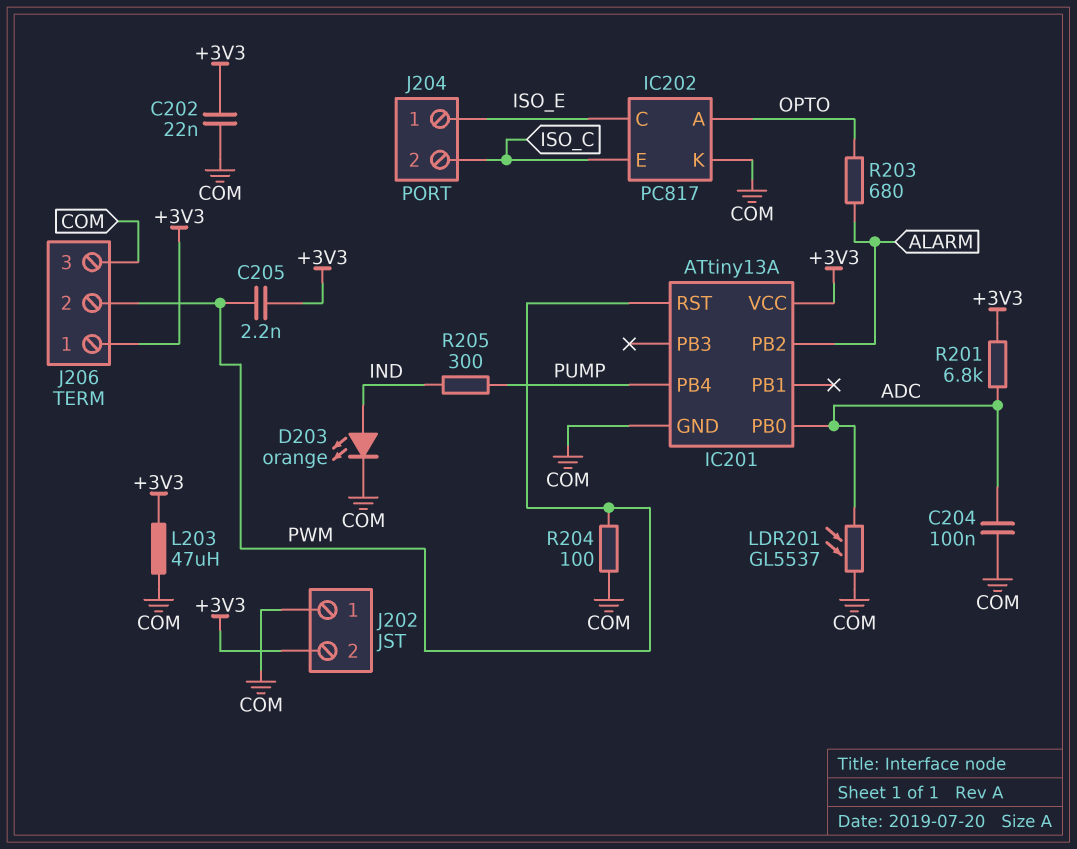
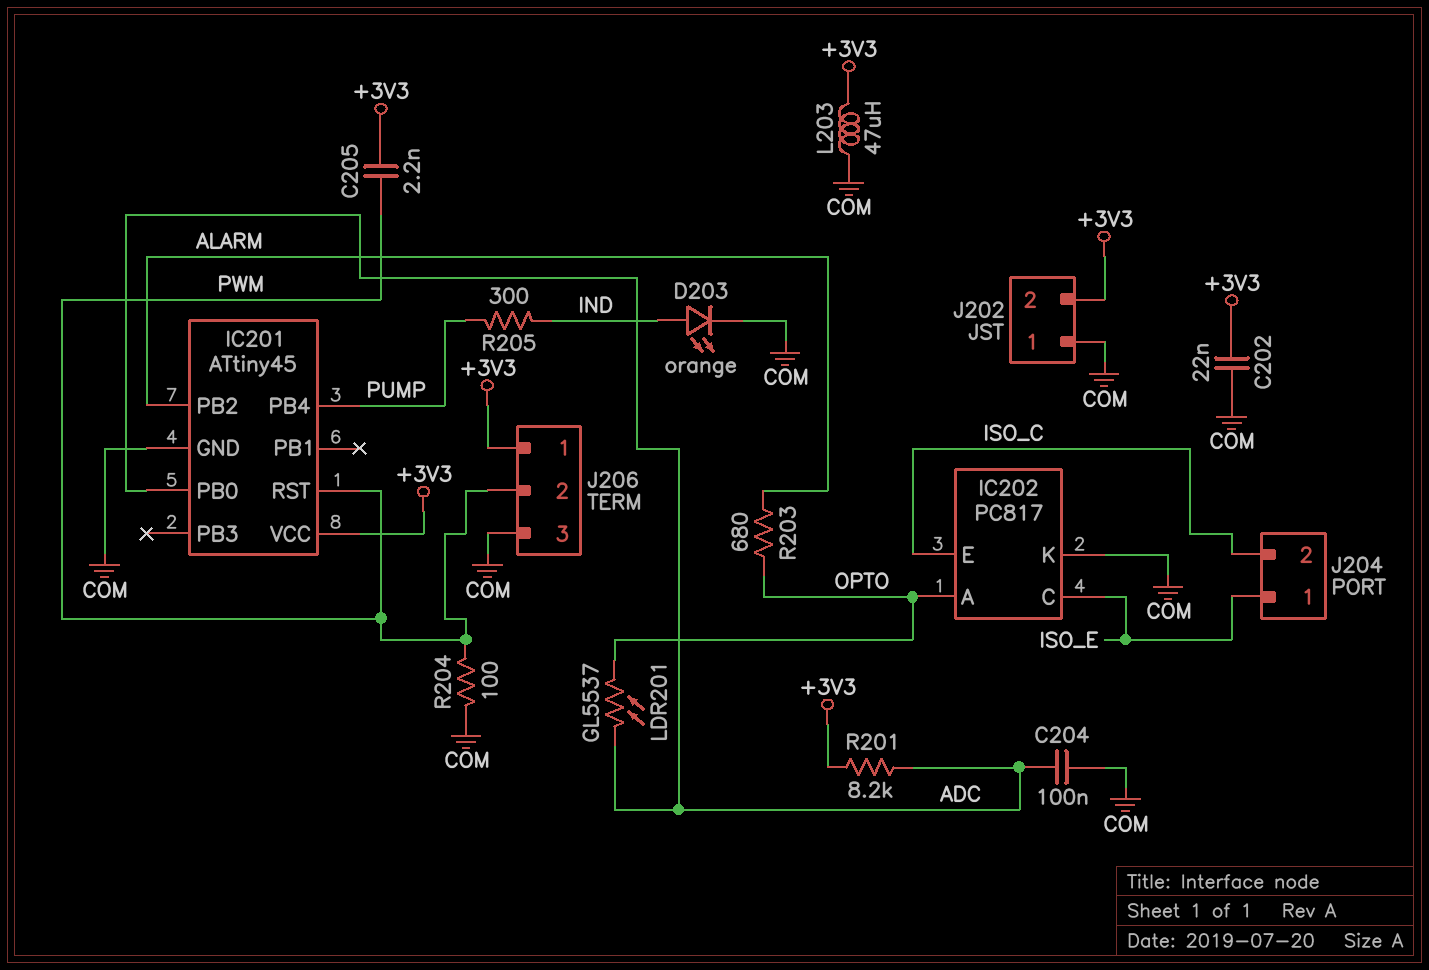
IC201: ATtiny13A -> ATtiny45
LDR201: GL5537 (ADC, COM) -> GL5537 (ADC, OPTO)
R201: 6.8k (+3V3, ADC) -> 8.2k (+3V3, ADC)

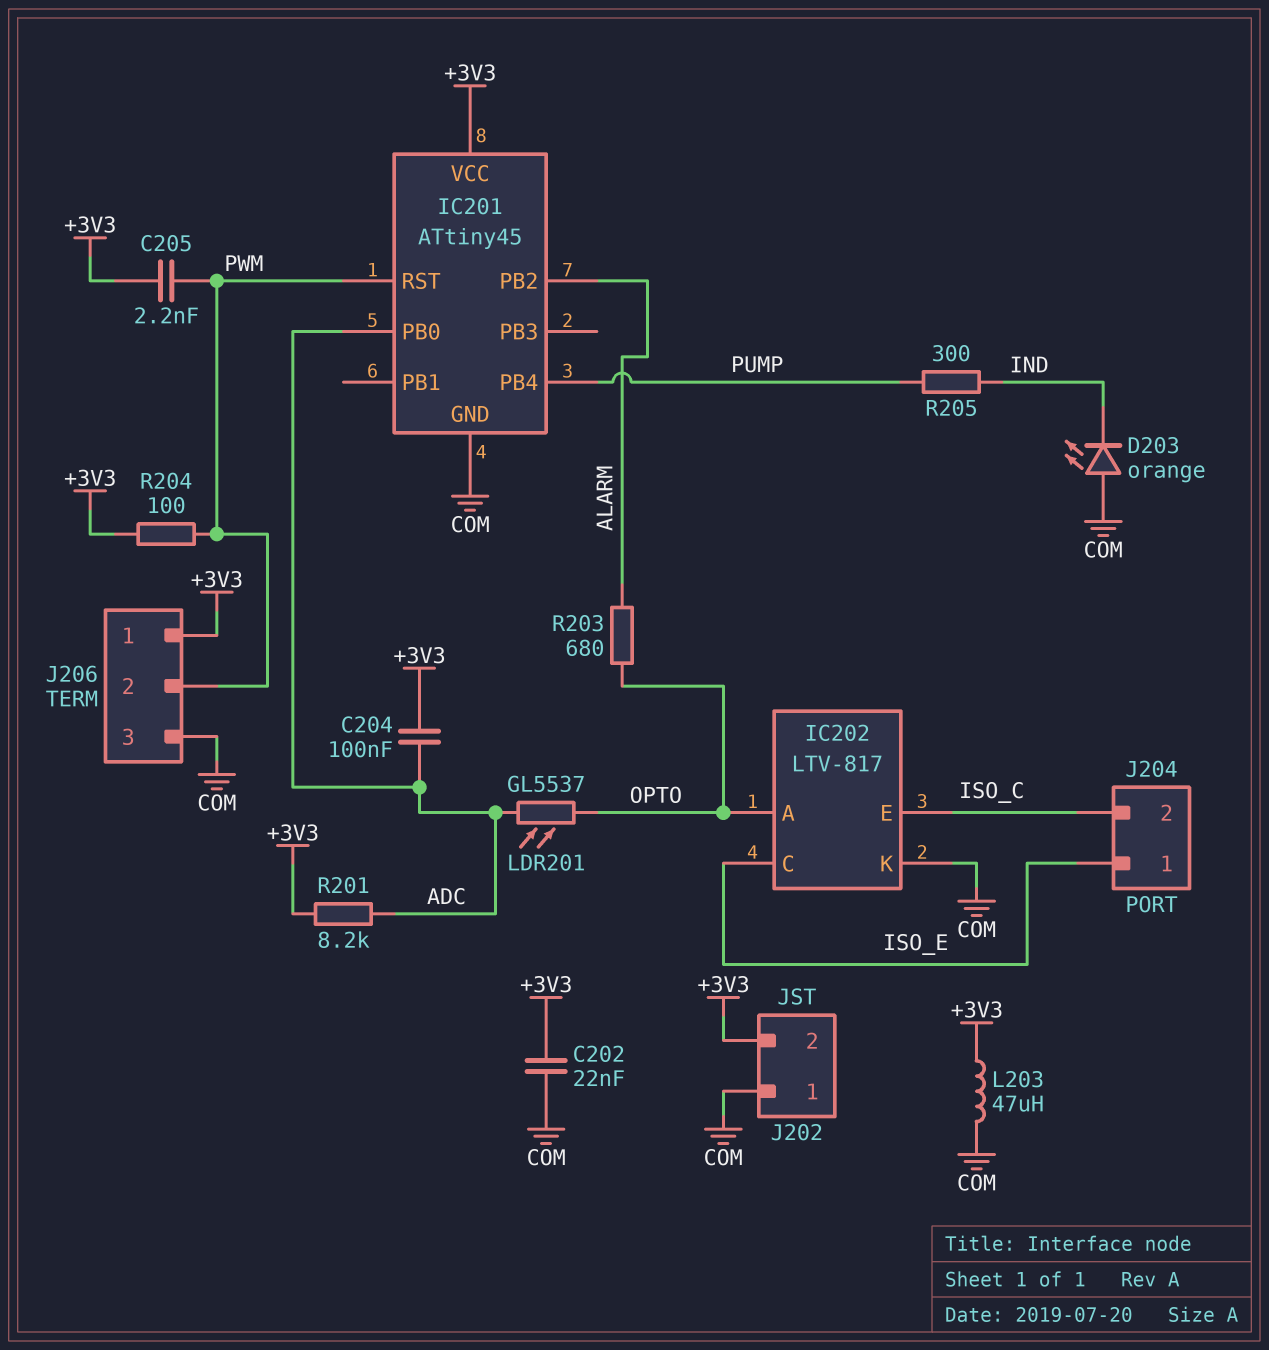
C204: 100nF (ADC, COM) -> 100nF (+3V3, ADC)
D203: LED orange (A IND, K COM) -> LED orange (A COM, K IND)
IC202: PC817 -> LTV-817
R204: 100 (COM, PWM) -> 100 (+3V3, PWM)

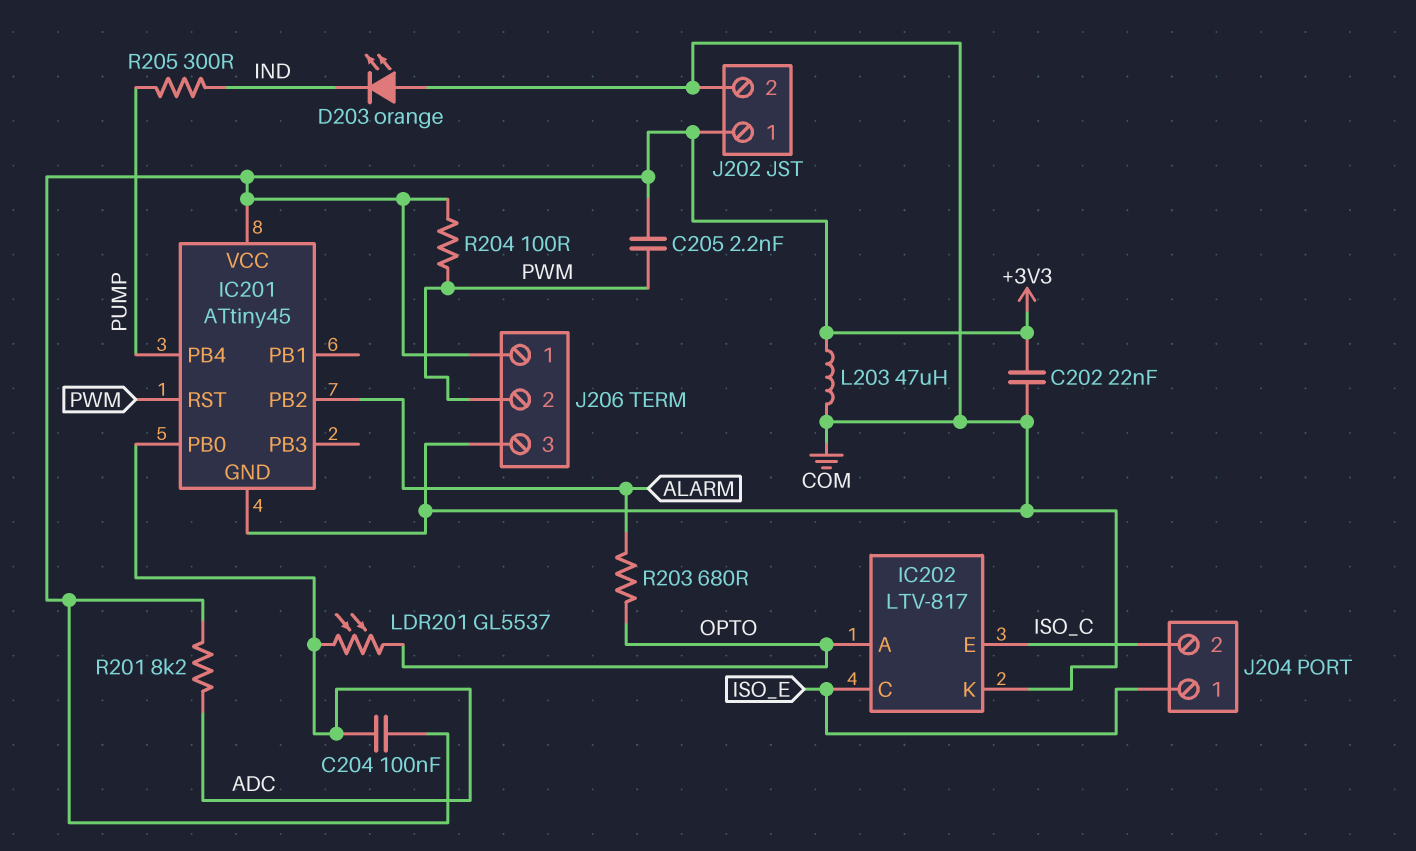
J202 pin 1: COM -> +3V3
J202 pin 2: +3V3 -> COM

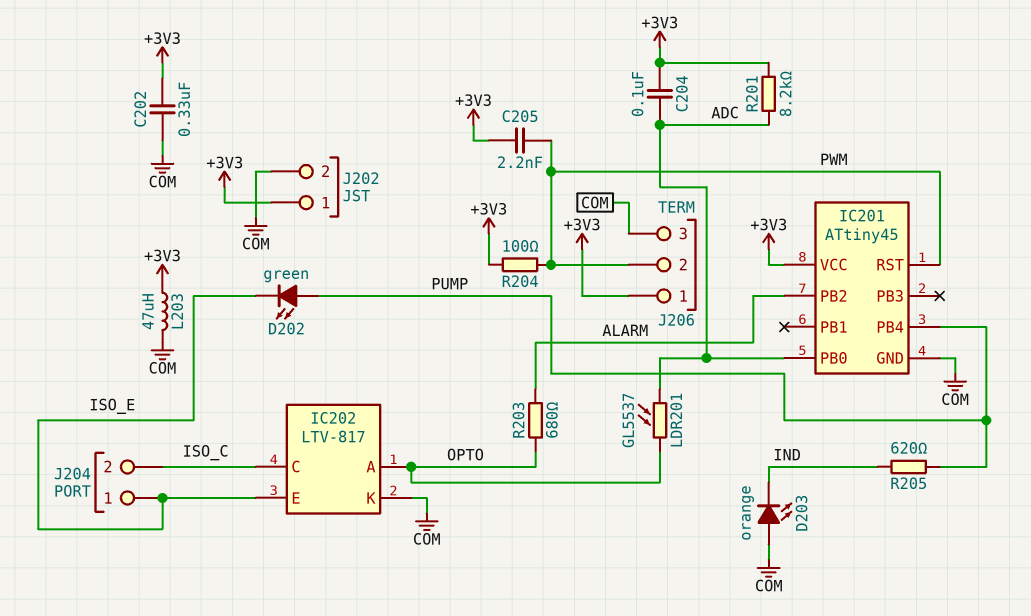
C202: 22nF (+3V3, COM) -> 330nF (+3V3, COM)
D202: none -> LED green (A PUMP, K ISO_E)
IC202 pin C: ISO_E -> ISO_C
IC202 pin E: ISO_C -> ISO_E
R205: 300 (IND, PUMP) -> 620 (IND, PUMP)

